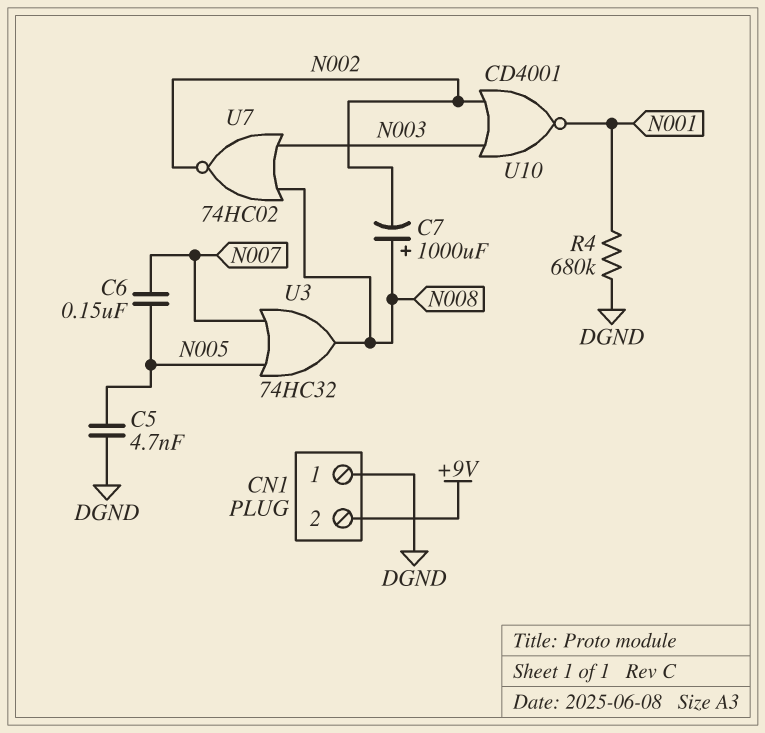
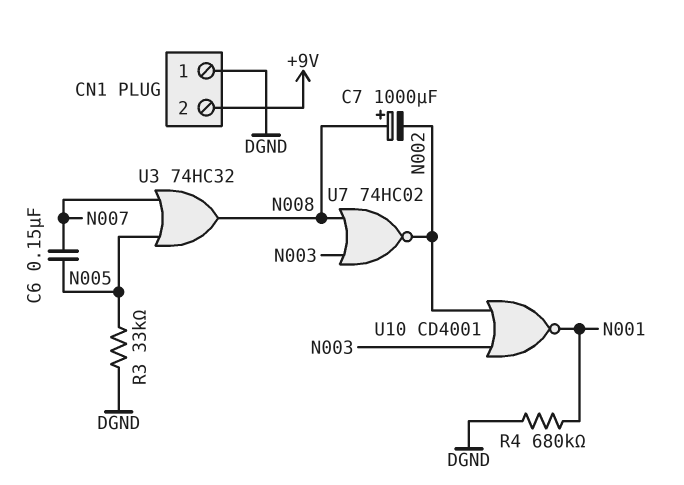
C5: 4.7nF (DGND, N005) -> none
R3: none -> 33k (DGND, N005)

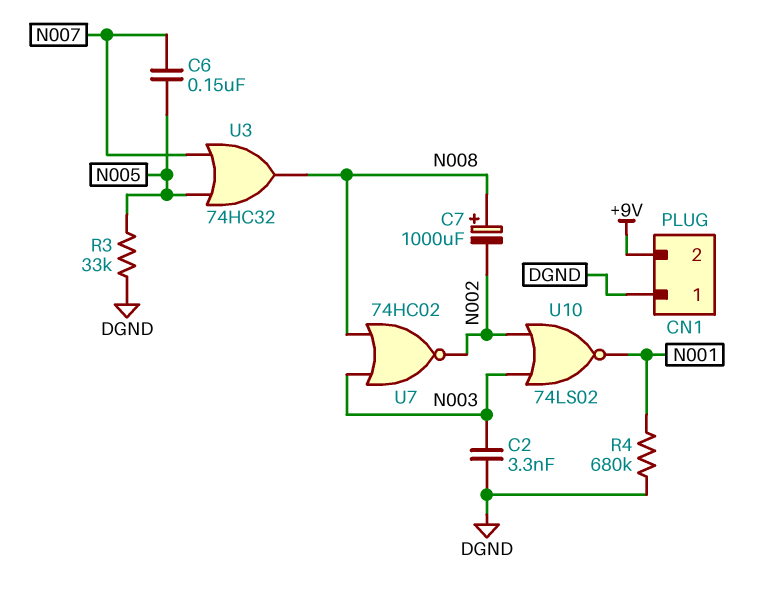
C2: none -> 3.3nF (DGND, N003)
U10: NOR CD4001 (in N002, in N003, out N001) -> NOR 74LS02 (in N002, in N003, out N001)

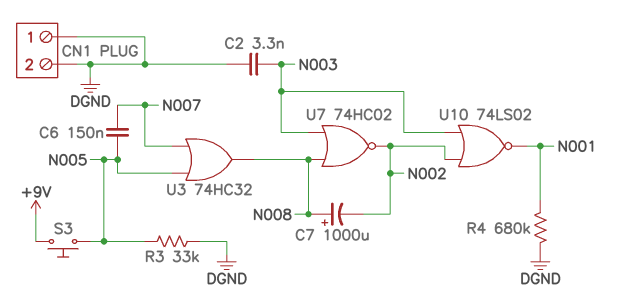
CN1 pin 2: +9V -> DGND
S3: none -> button (+9V, N005)

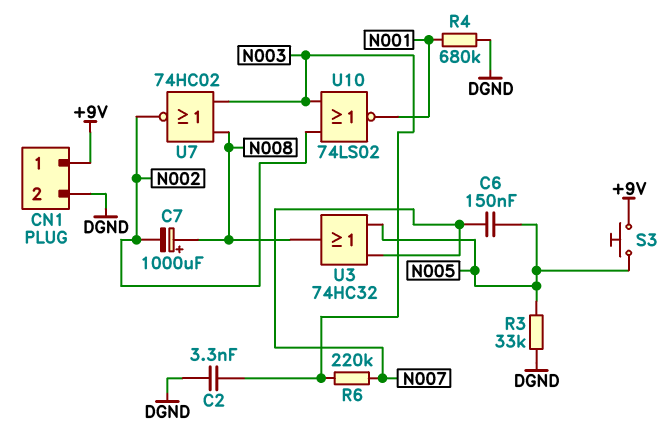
CN1 pin 1: DGND -> +9V
R6: none -> 220k (N003, N007)

